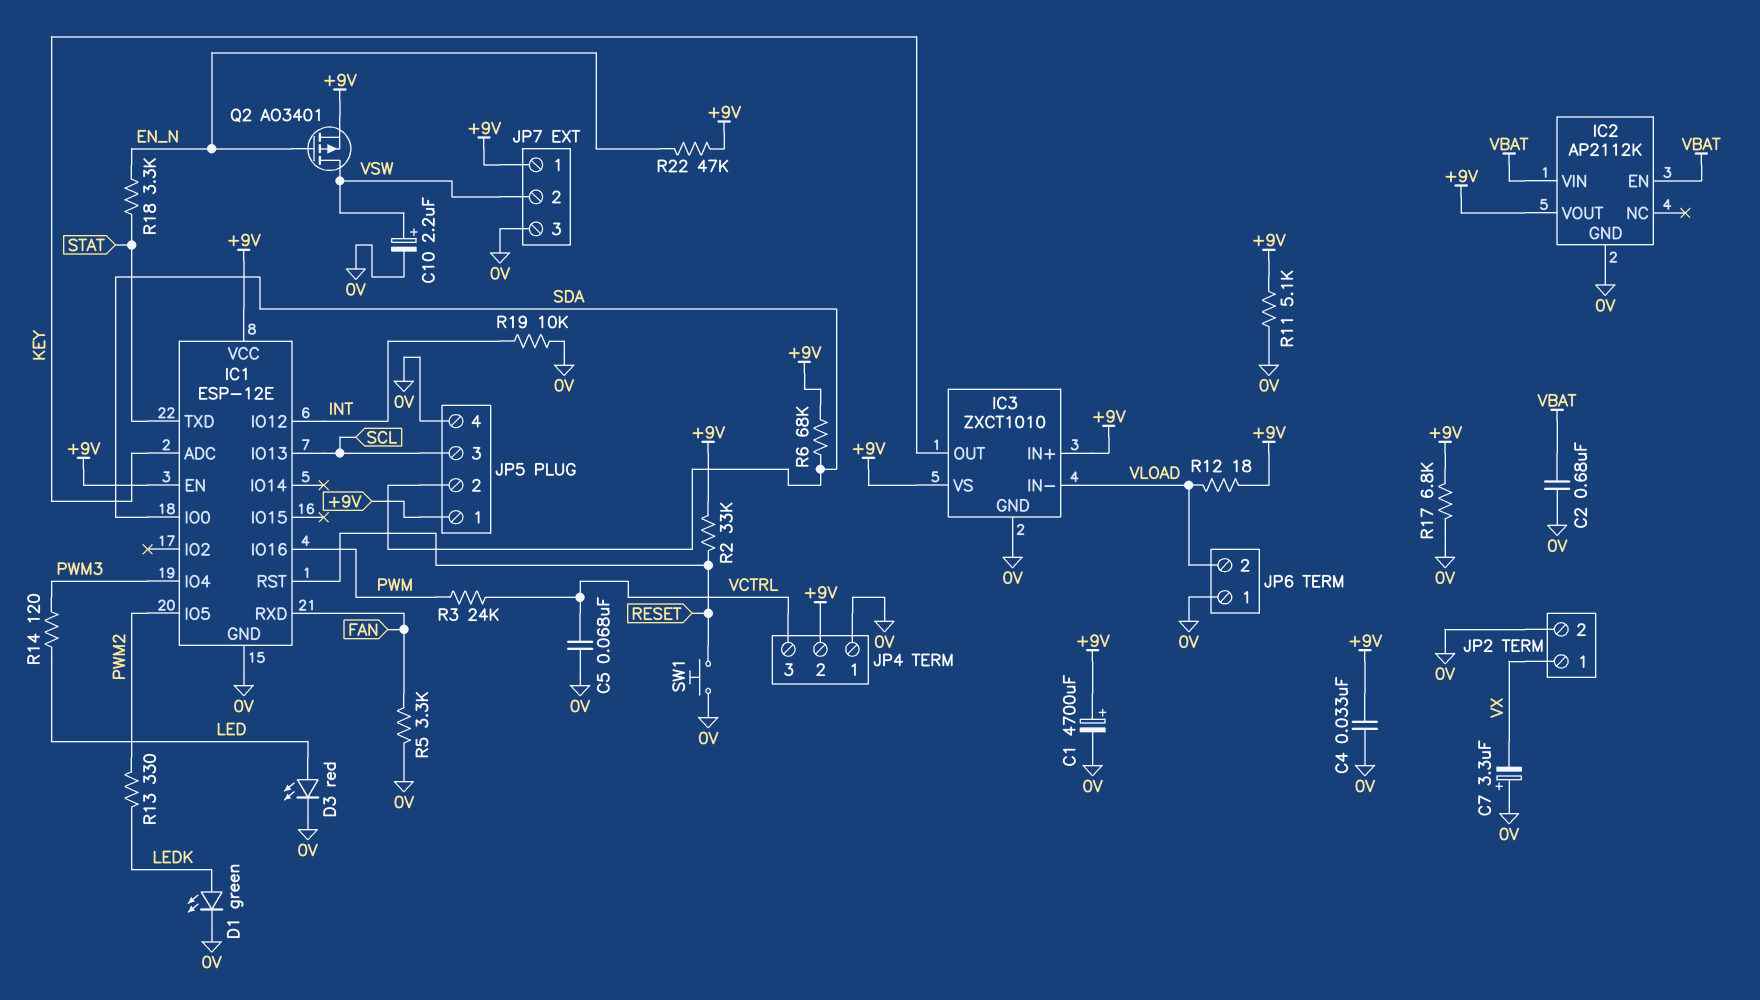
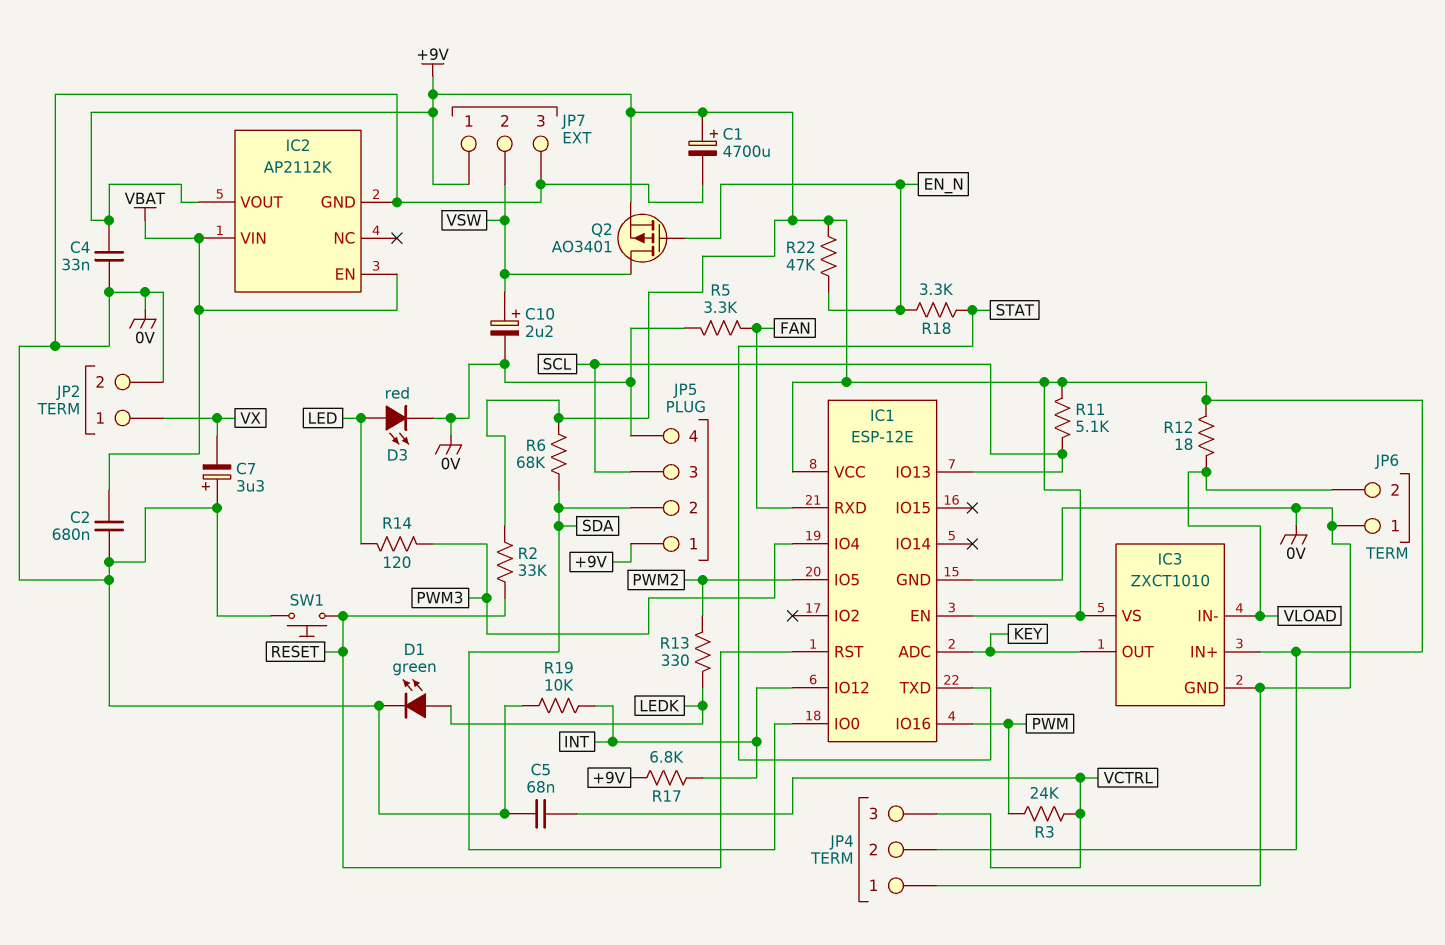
R11: 5.1k (+9V, 0V) -> 5.1k (+9V, SCL)
R17: 6.8k (+9V, 0V) -> 6.8k (+9V, INT)

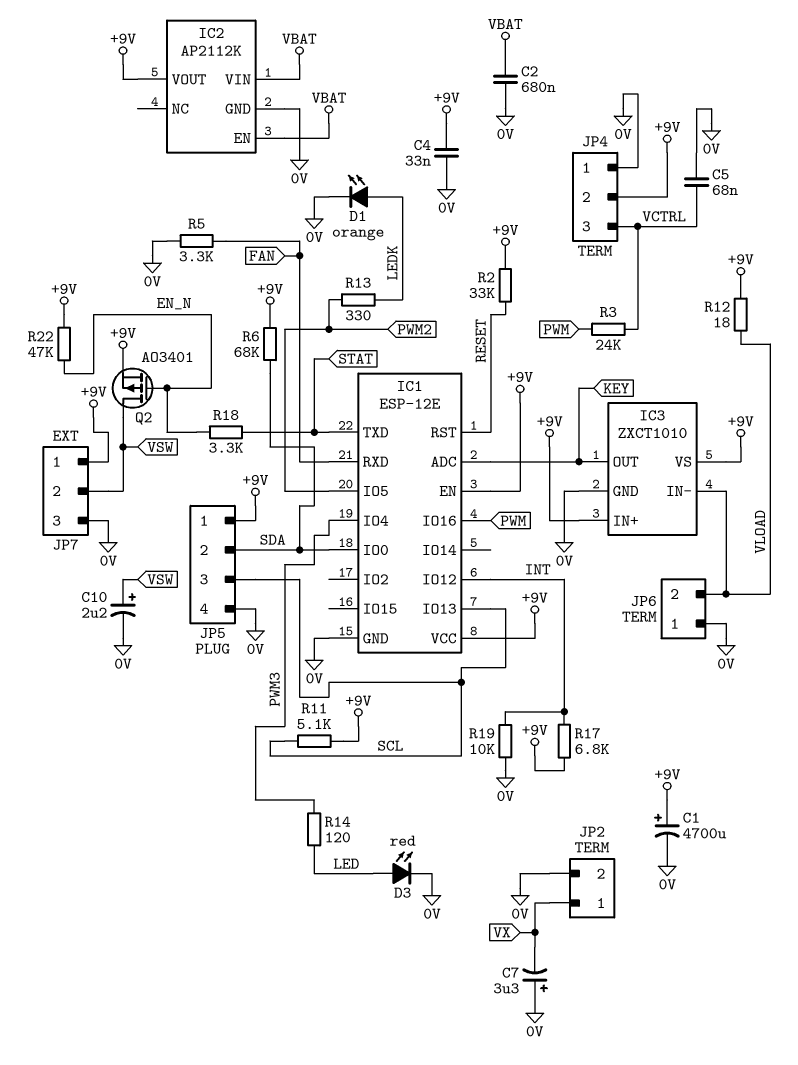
D1: LED green (A LEDK, K 0V) -> LED orange (A LEDK, K 0V)
SW1: button (0V, RESET) -> none

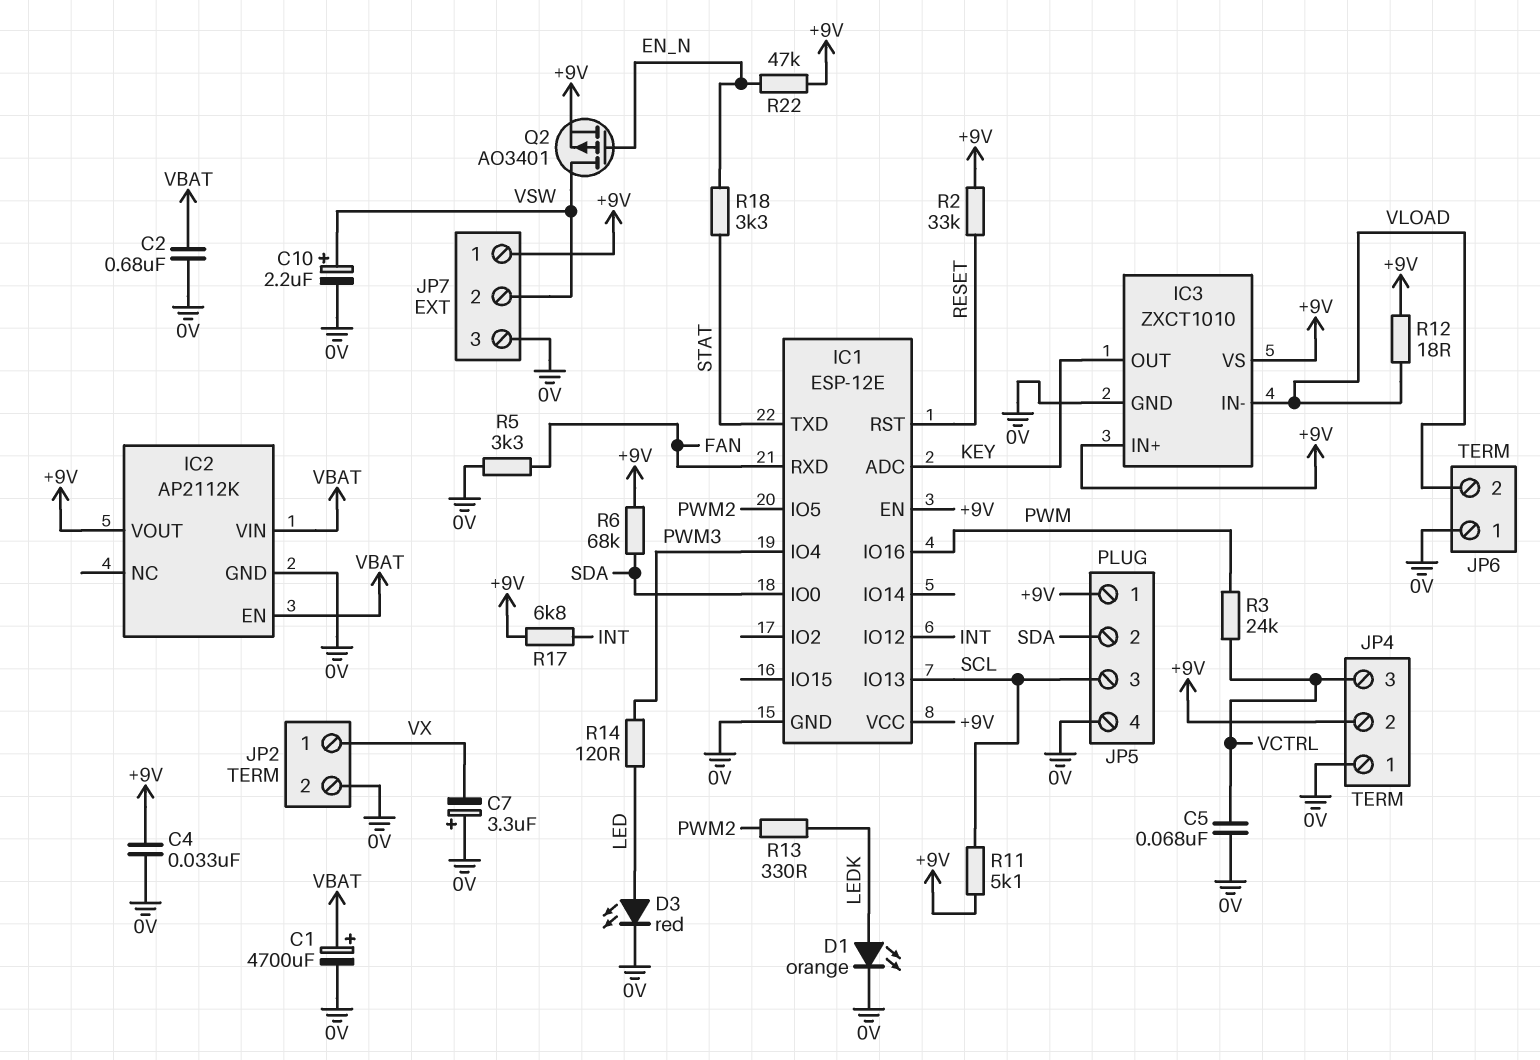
C1: 4700uF (plus +9V, minus 0V) -> 4700uF (plus VBAT, minus 0V)
R19: 10k (0V, INT) -> none

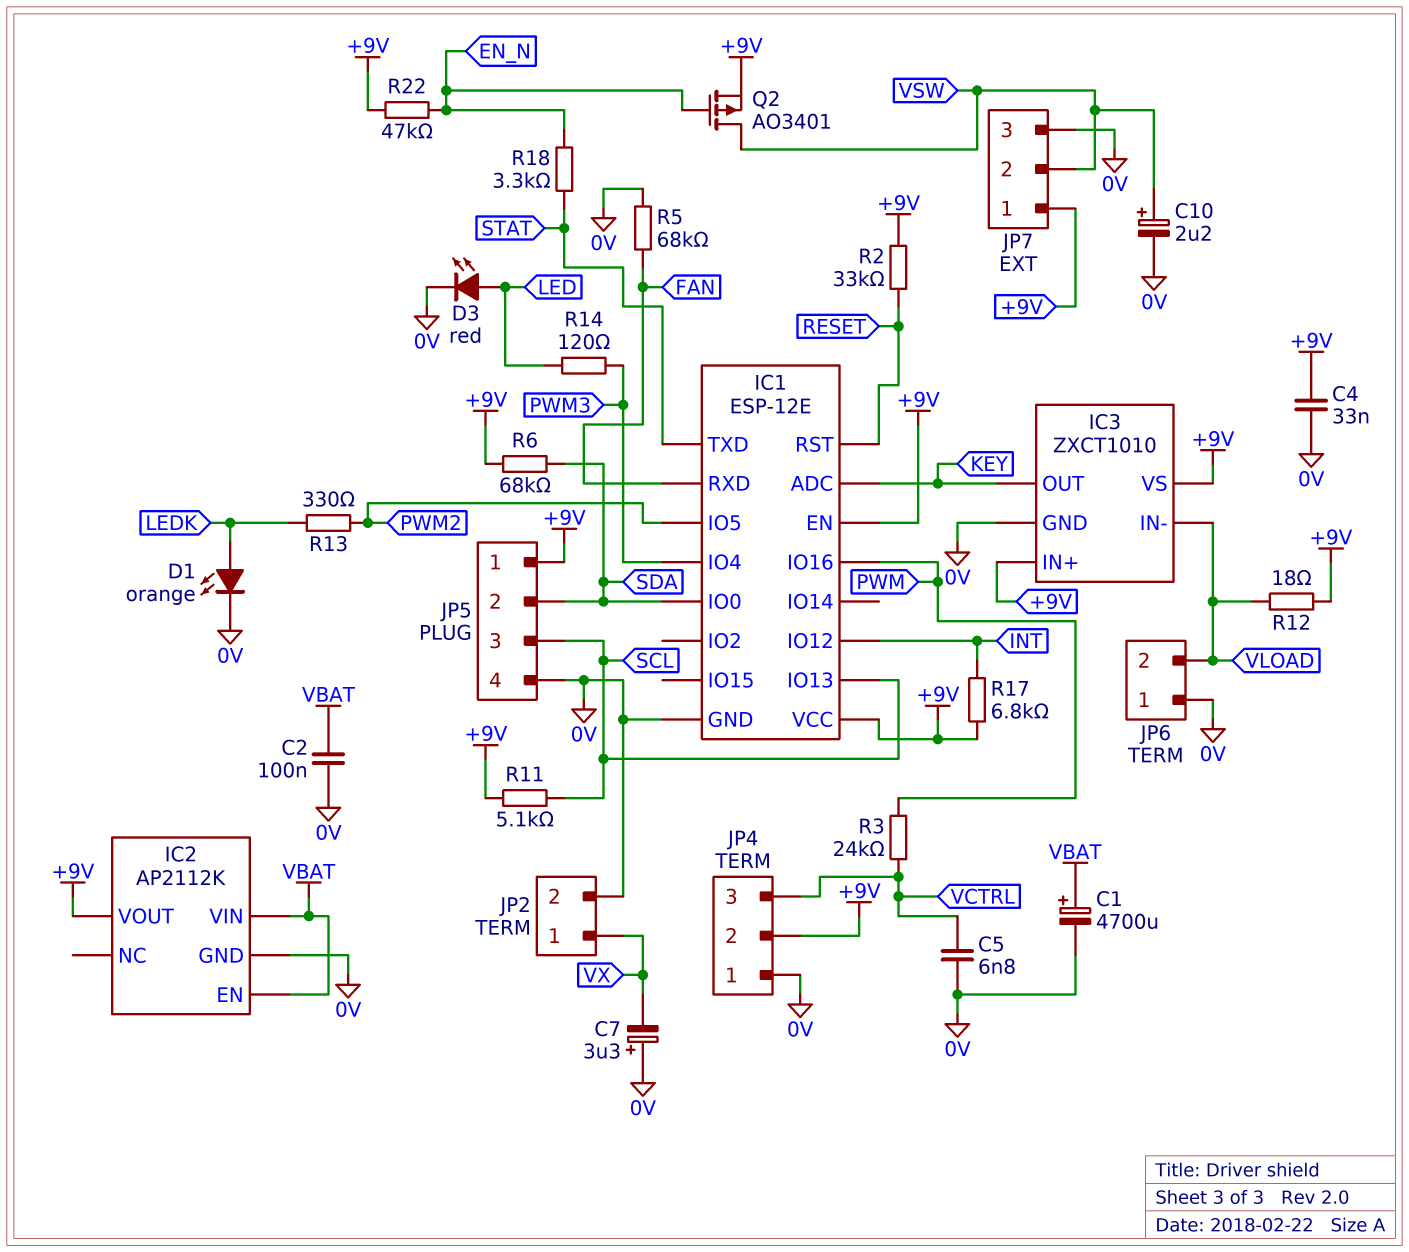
C2: 680nF (0V, VBAT) -> 100nF (0V, VBAT)
C5: 68nF (0V, VCTRL) -> 6.8nF (0V, VCTRL)
R5: 3.3k (0V, FAN) -> 68k (0V, FAN)

